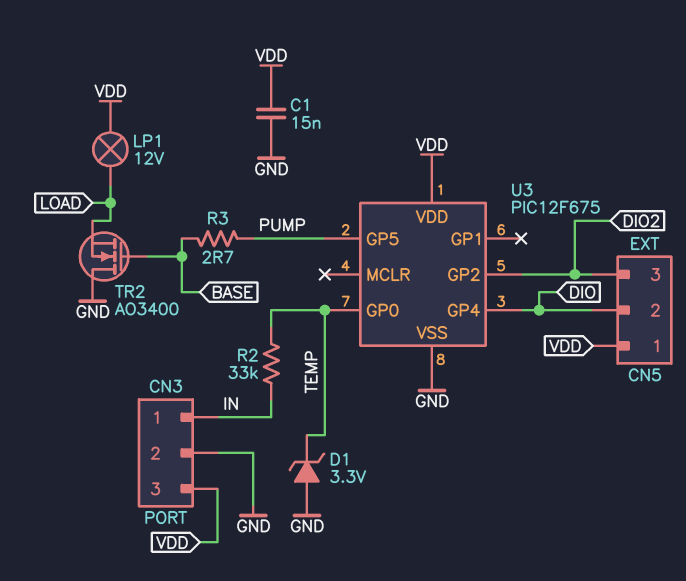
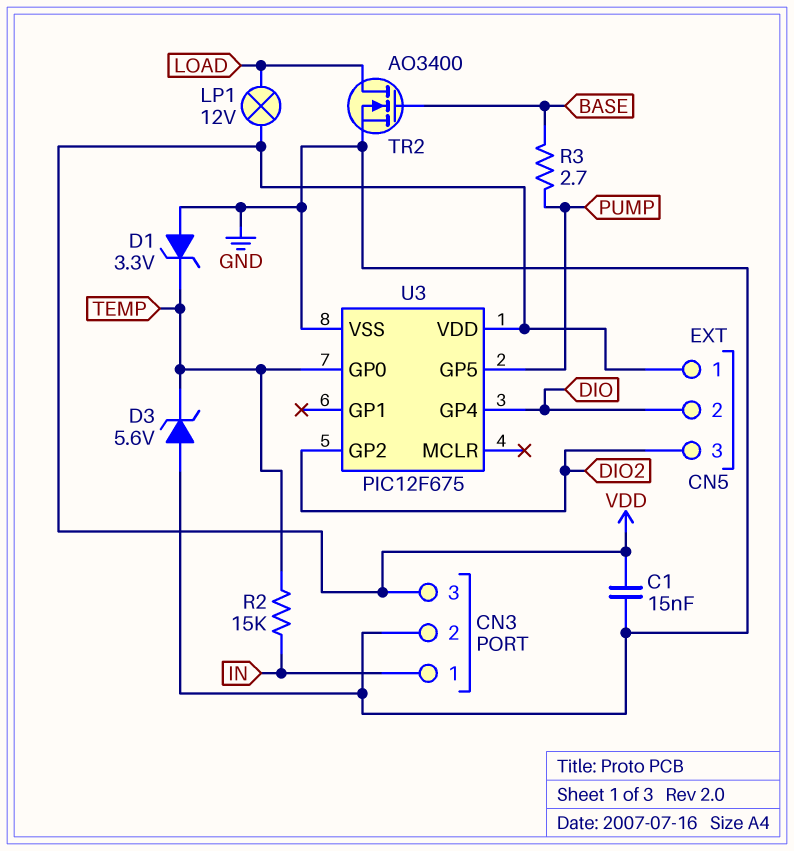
D3: none -> zener 5.6V (A GND, K TEMP)
R2: 33k (IN, TEMP) -> 15k (IN, TEMP)
TR2: NMOS AO3400 (G BASE, D GND, S LOAD) -> NMOS AO3400 (G BASE, D LOAD, S GND)

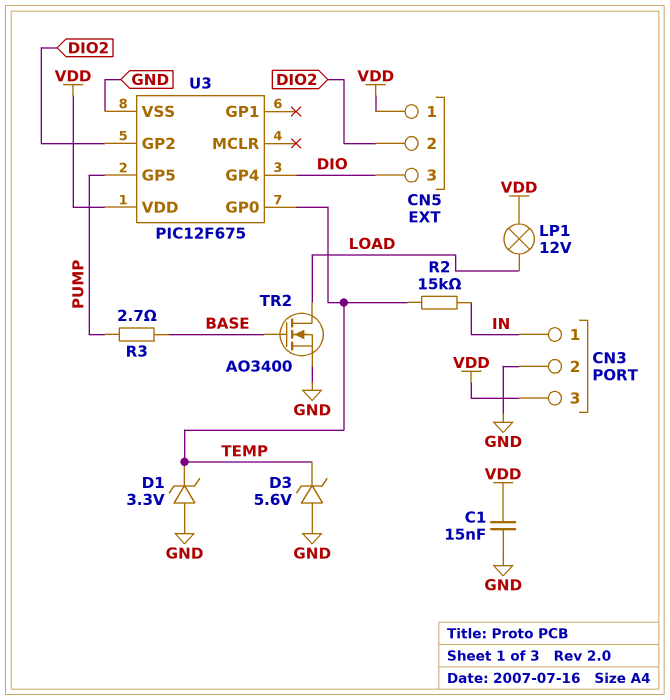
CN5 pin 2: DIO -> DIO2
CN5 pin 3: DIO2 -> DIO

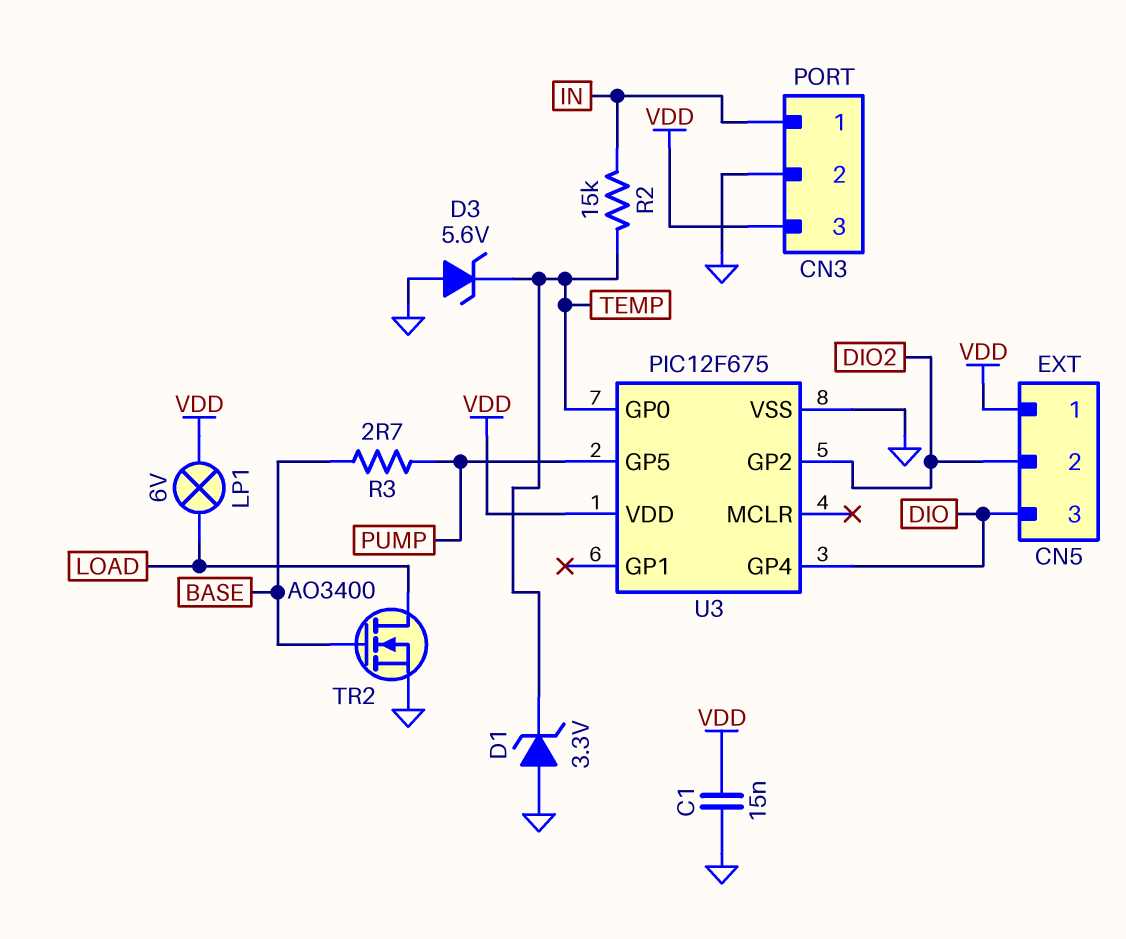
LP1: lamp 12V (LOAD, VDD) -> lamp 6V (LOAD, VDD)

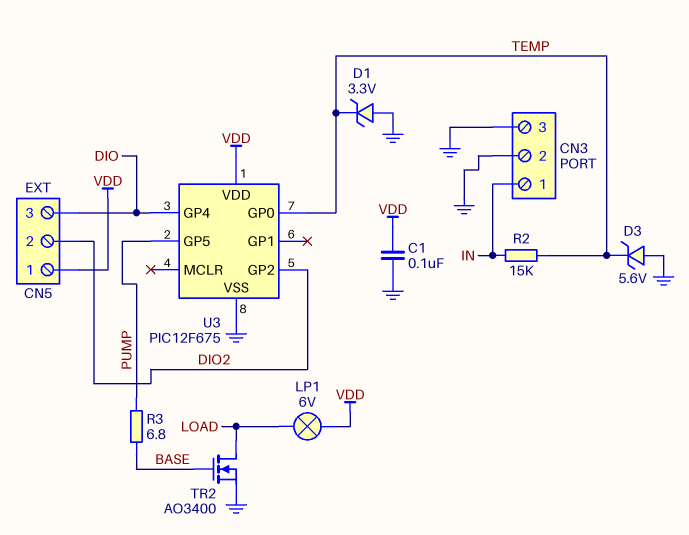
C1: 15nF (GND, VDD) -> 100nF (GND, VDD)
CN3 pin 3: VDD -> GND
R3: 2.7 (BASE, PUMP) -> 6.8 (BASE, PUMP)

